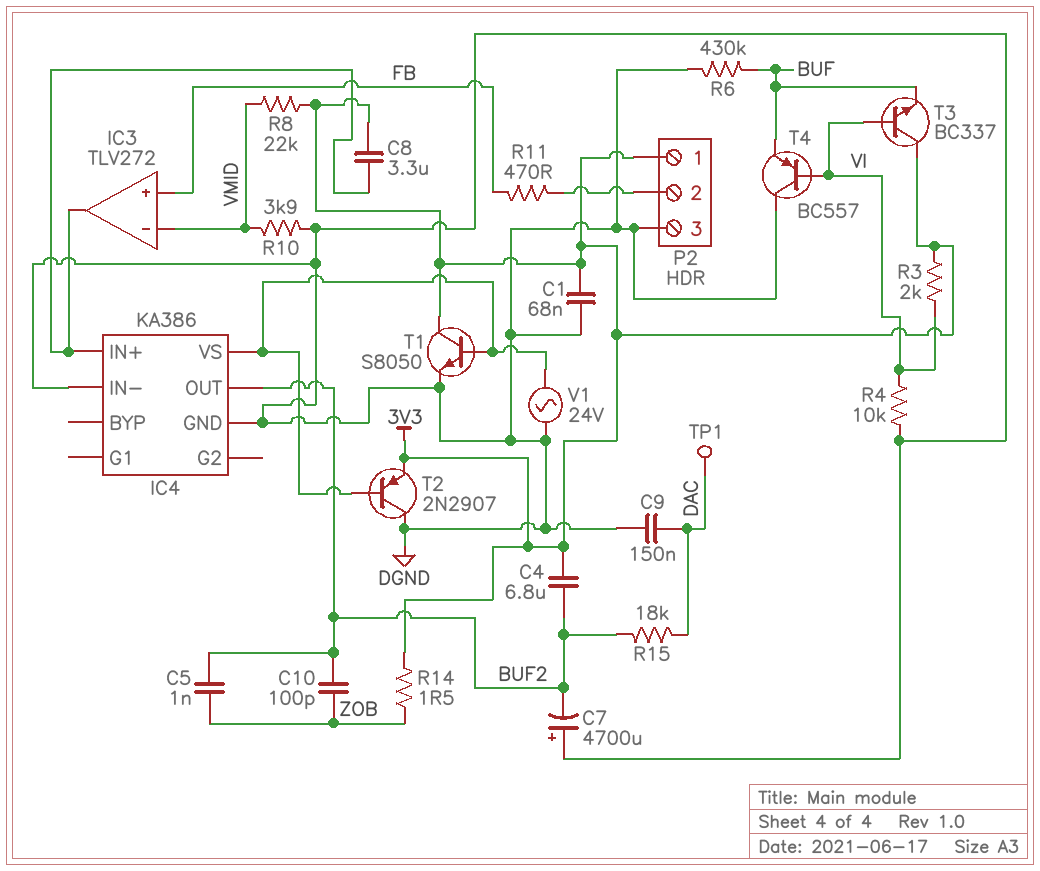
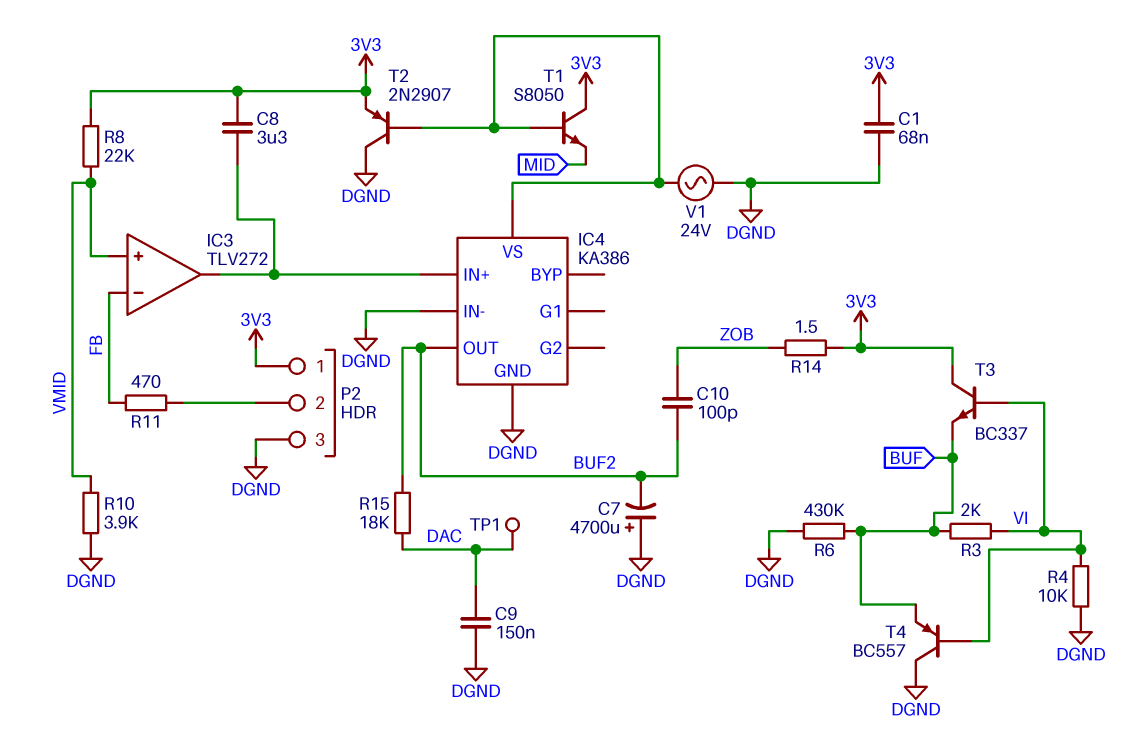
C4: 6.8uF (3V3, BUF2) -> none
C5: 1nF (BUF2, ZOB) -> none
IC3 pin in+: FB -> VMID
IC3 pin in-: VMID -> FB
R3: 2k (3V3, VI) -> 2k (BUF, VI)
T1: NPN S8050 (B IC4/VS, C 3V3, E DGND) -> NPN S8050 (B IC4/VS, C 3V3, E MID)

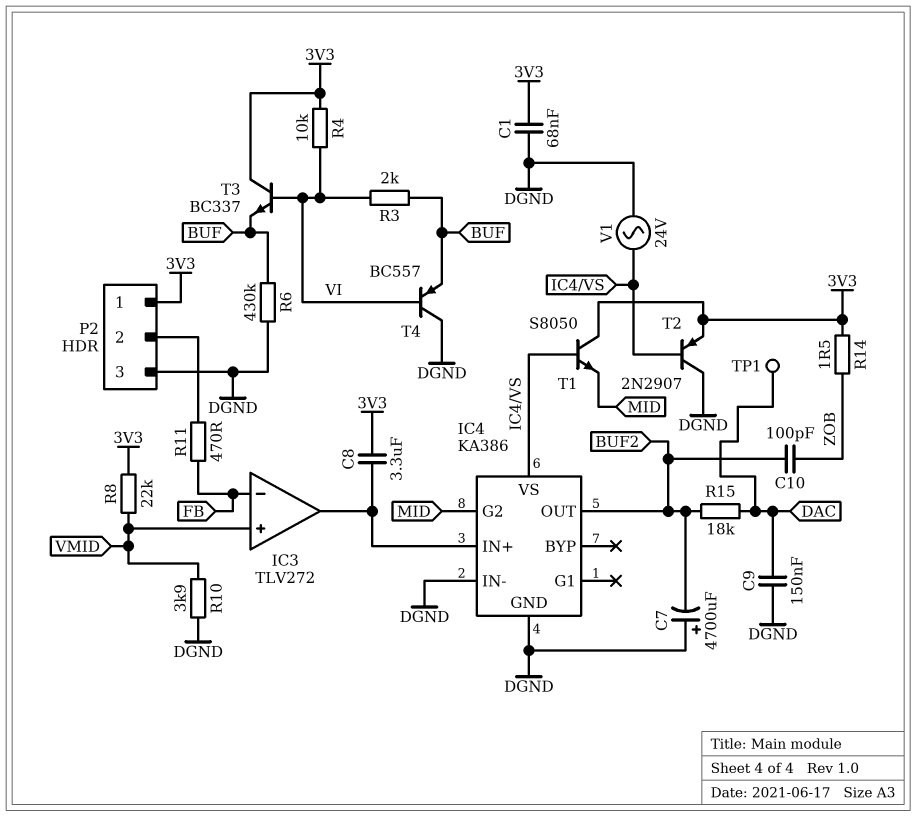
IC4 pin G2: none -> MID
R4: 10k (DGND, VI) -> 10k (3V3, VI)

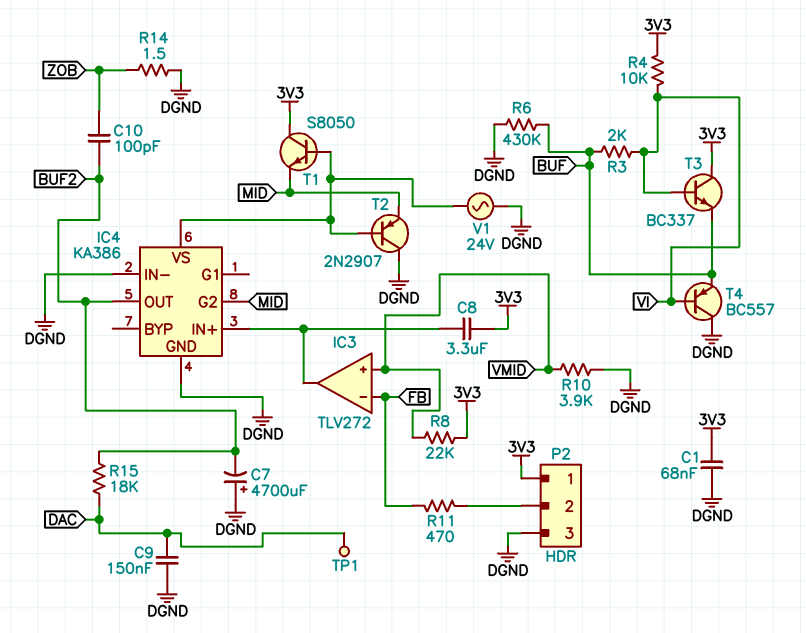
R14: 1.5 (3V3, ZOB) -> 1.5 (DGND, ZOB)
T2: PNP 2N2907 (B IC4/VS, C DGND, E 3V3) -> PNP 2N2907 (B IC4/VS, C DGND, E MID)

